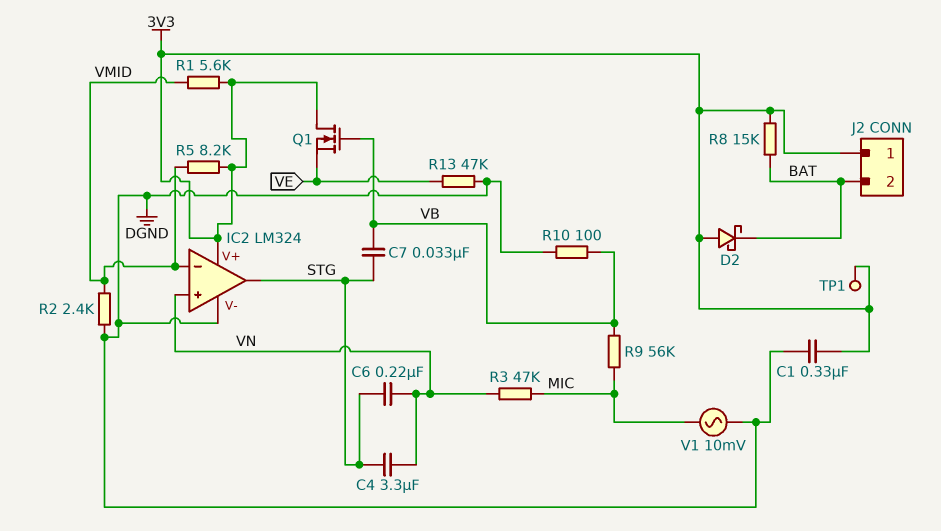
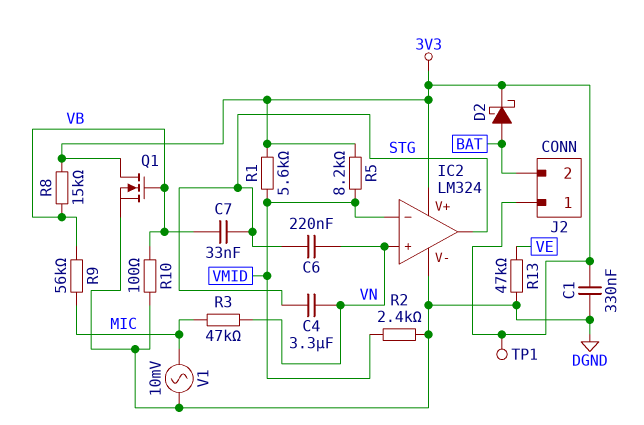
D2: schottky (A 3V3, K BAT) -> schottky (A BAT, K 3V3)
Q1: NMOS (G VB, D 3V3, S VE) -> NMOS (G VB, D 3V3, S DGND)
R8: 15k (3V3, BAT) -> 15k (3V3, VB)

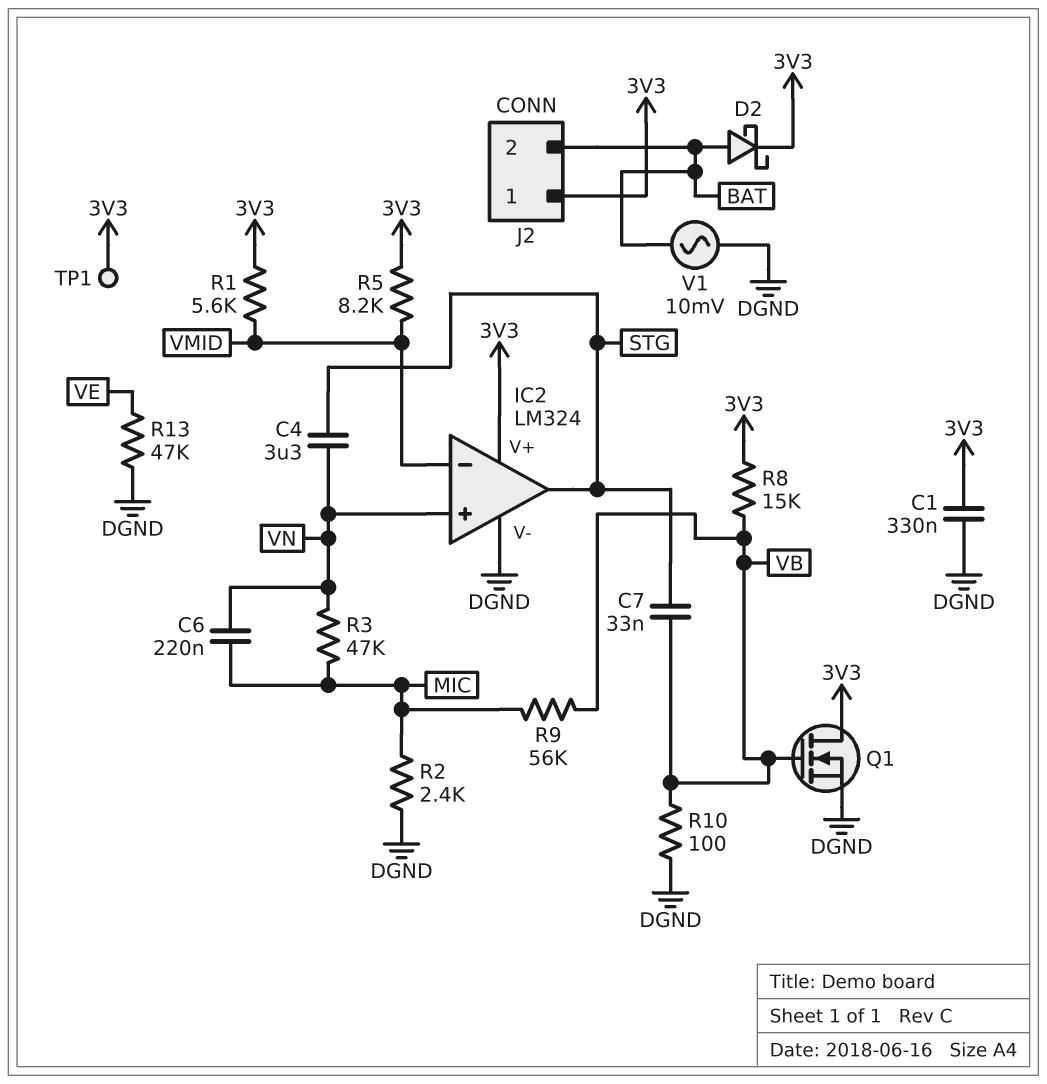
C6: 220nF (STG, VN) -> 220nF (MIC, VN)
R2: 2.4k (DGND, VMID) -> 2.4k (DGND, MIC)
V1: AC 10mV (DGND, MIC) -> AC 10mV (BAT, DGND)

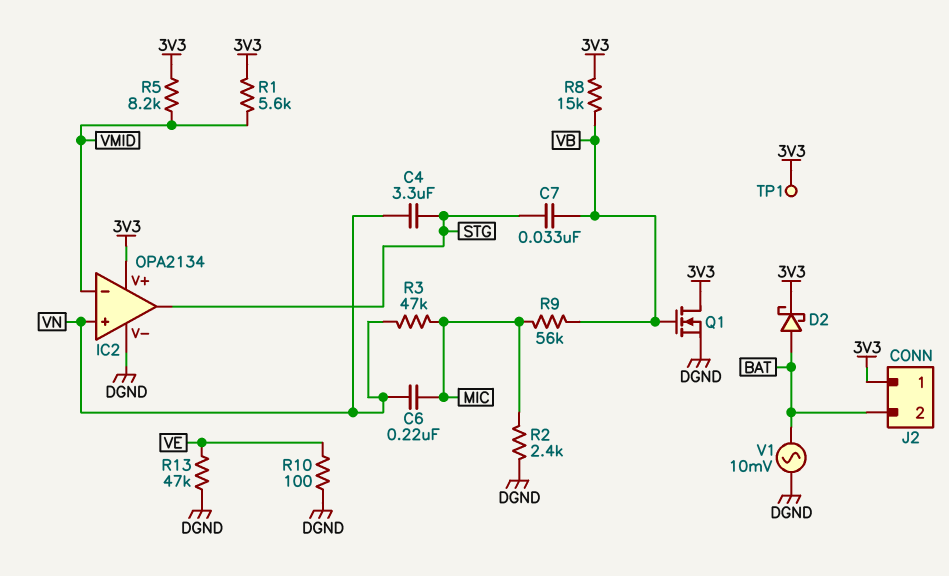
C1: 330nF (3V3, DGND) -> none
IC2: LM324 -> OPA2134
R10: 100 (DGND, VB) -> 100 (DGND, VE)

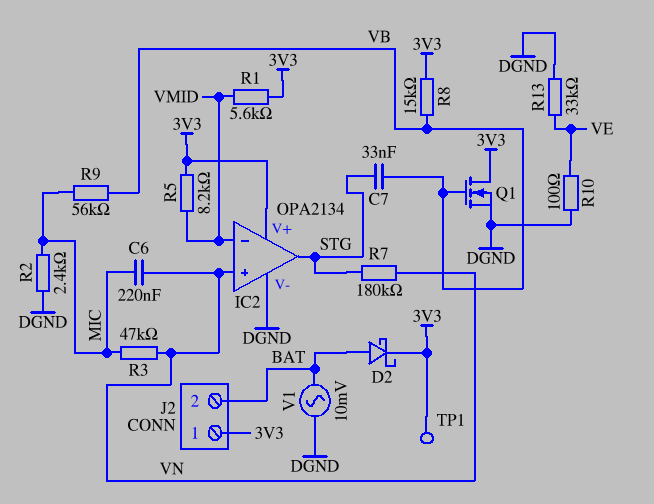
C4: 3.3uF (STG, VN) -> none
R7: none -> 180k (STG, VN)
R13: 47k (DGND, VE) -> 33k (DGND, VE)

